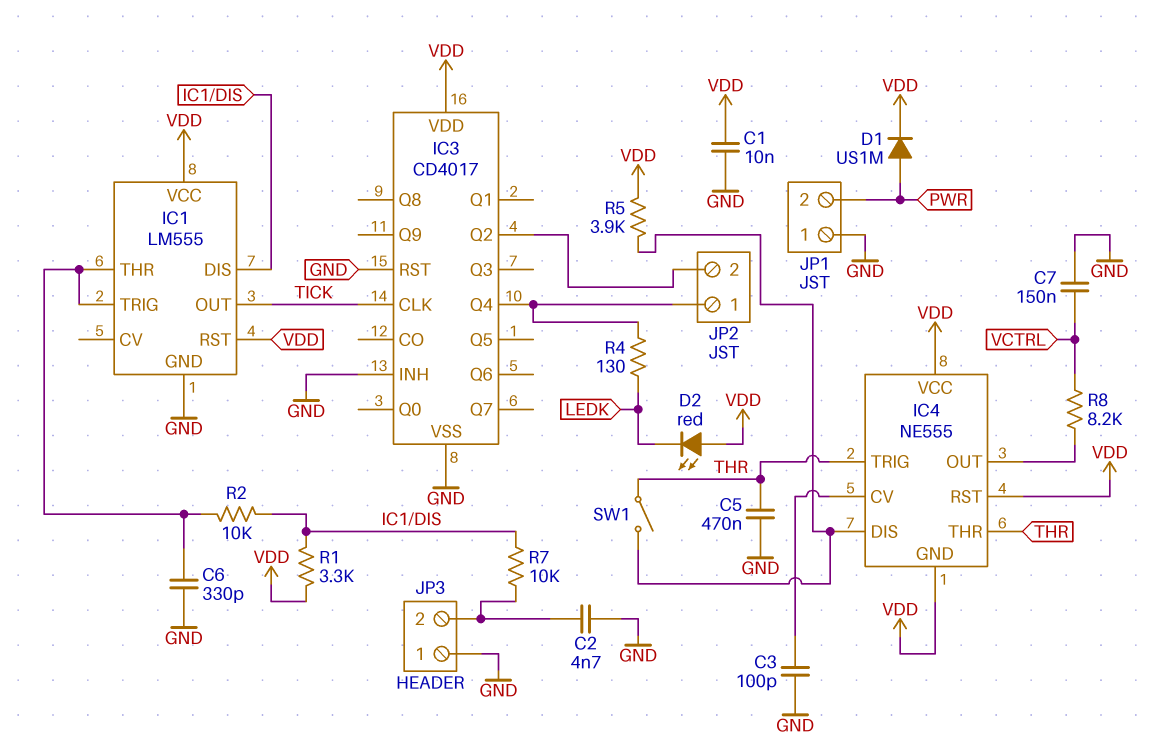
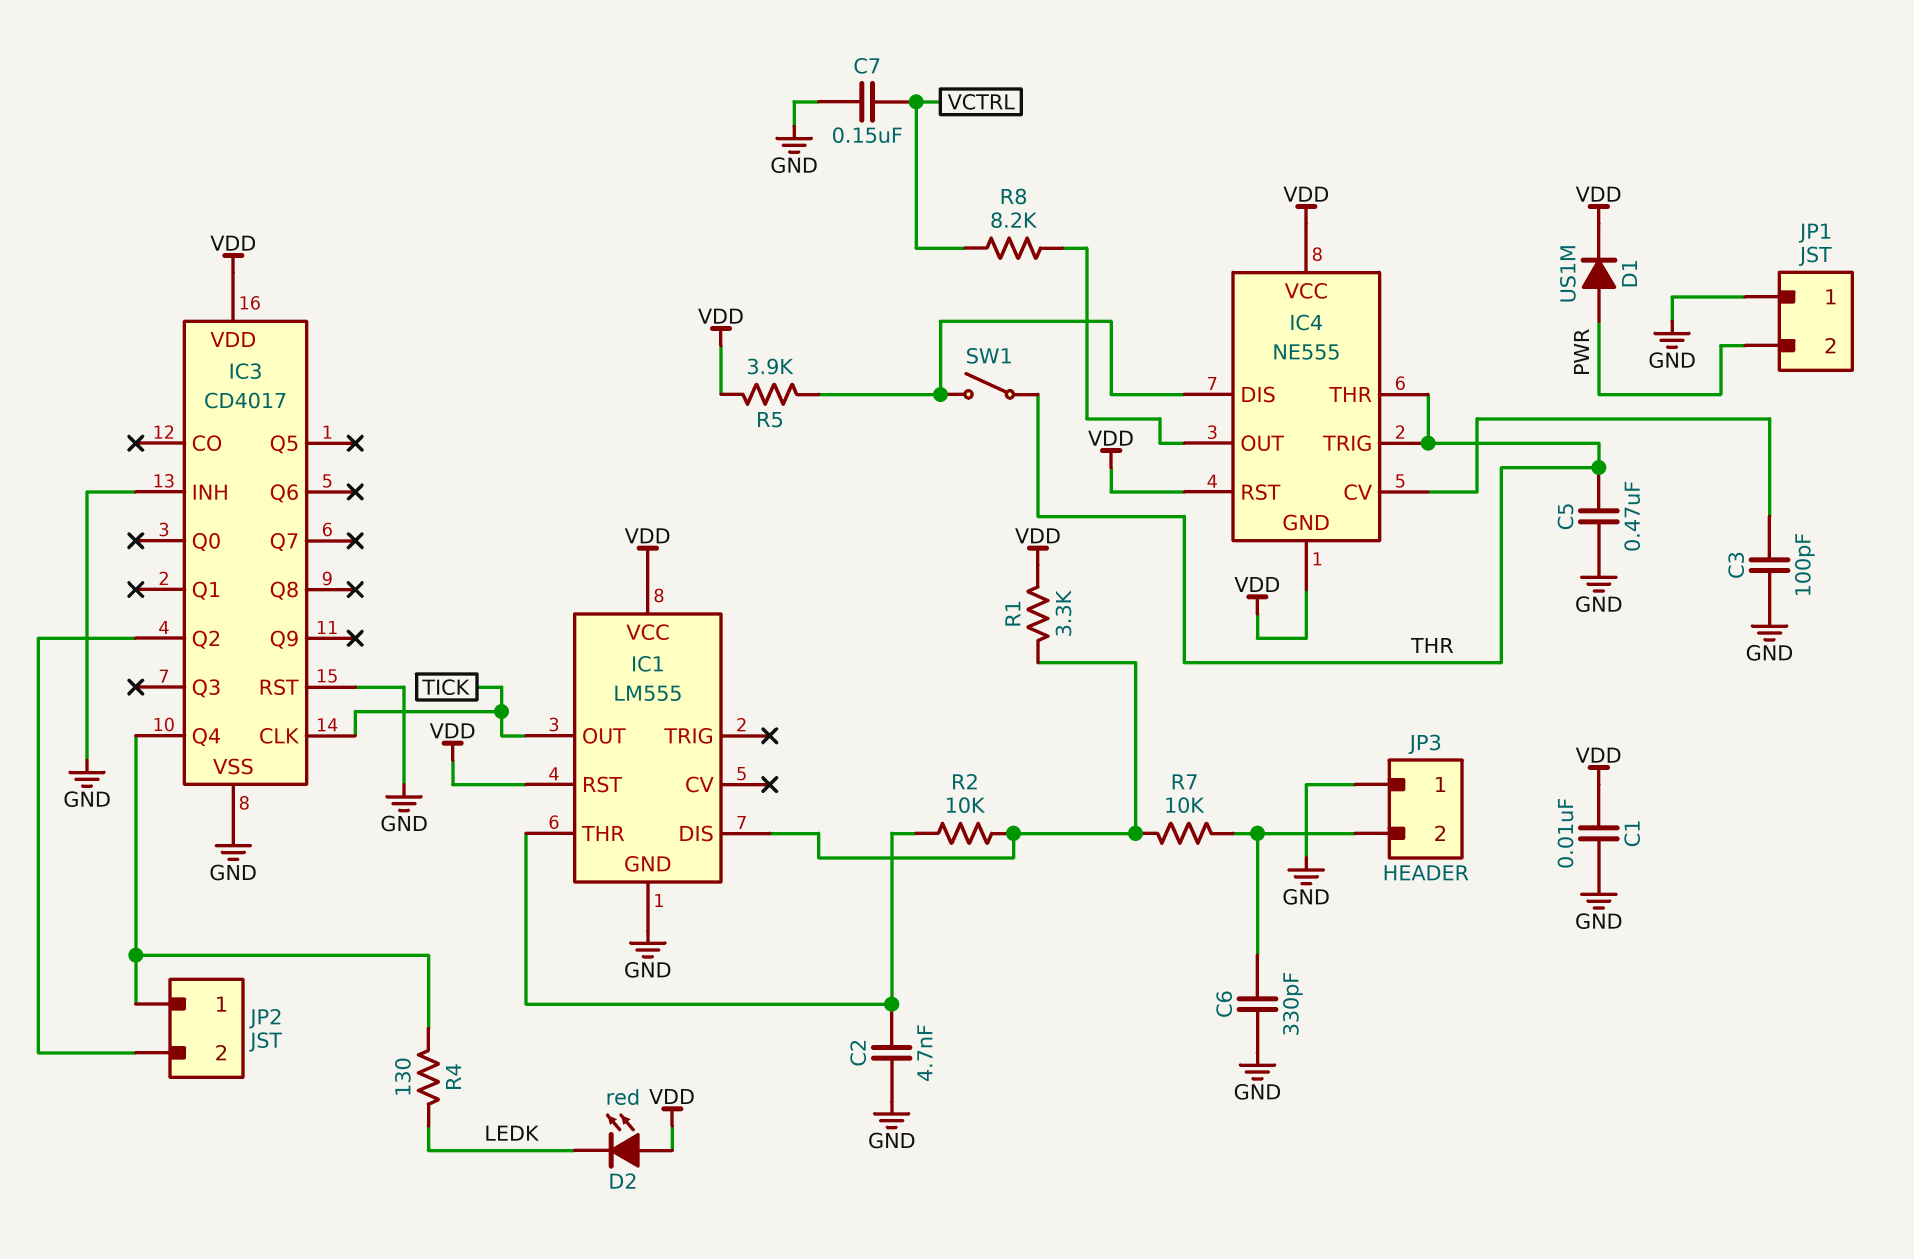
C2: 4.7nF (GND, JP3/2) -> 4.7nF (GND, IC1/THR)
C6: 330pF (GND, IC1/THR) -> 330pF (GND, JP3/2)
IC1 pin TRIG: IC1/THR -> none

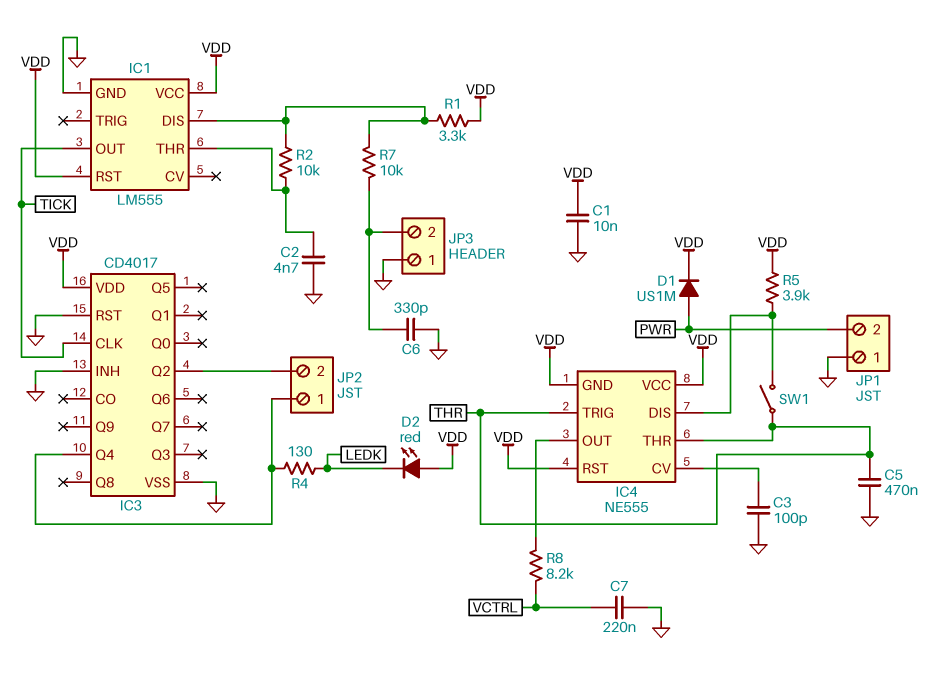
C7: 150nF (GND, VCTRL) -> 220nF (GND, VCTRL)

